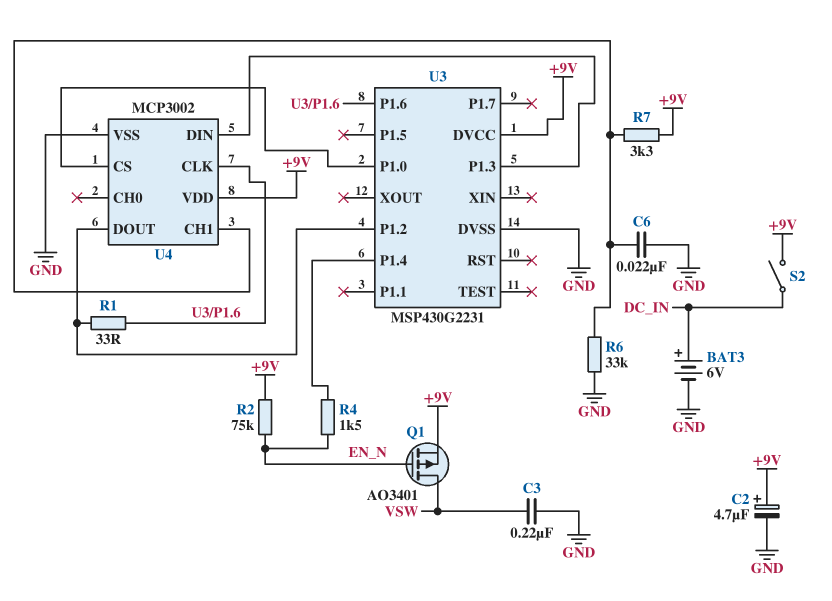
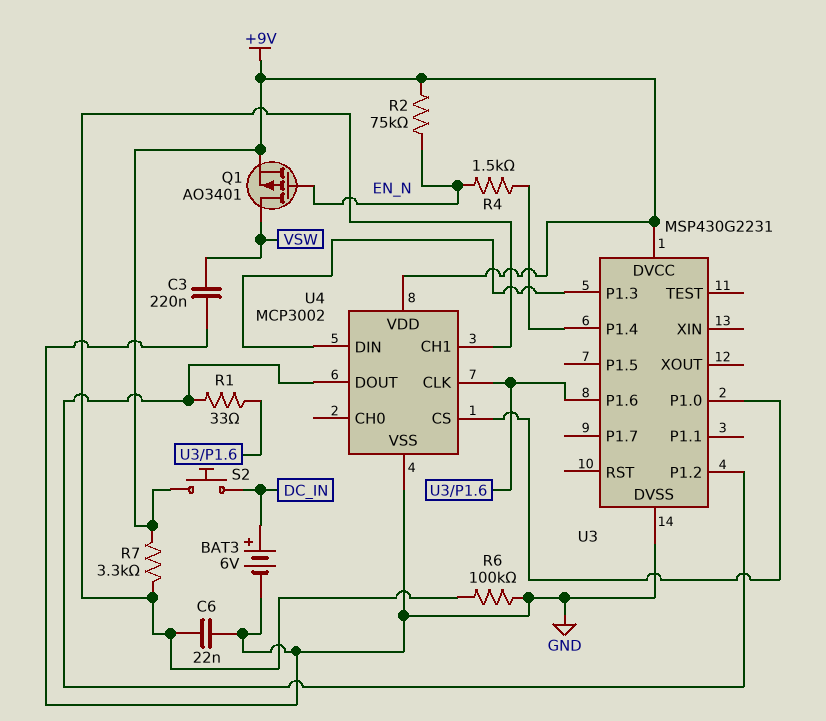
C2: 4.7uF (plus +9V, minus GND) -> none
R6: 33k (GND, U4/CH1) -> 100k (GND, U4/CH1)
S2: switch (+9V, DC_IN) -> button (+9V, DC_IN)

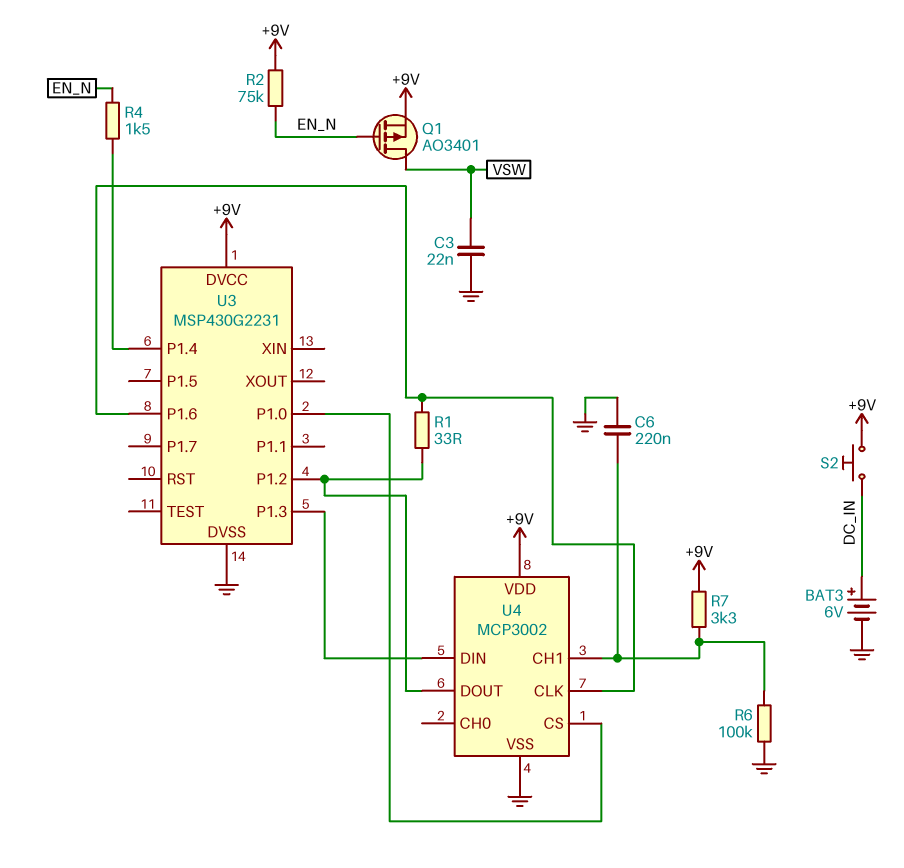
C3: 220nF (GND, VSW) -> 22nF (GND, VSW)
C6: 22nF (GND, U4/CH1) -> 220nF (GND, U4/CH1)

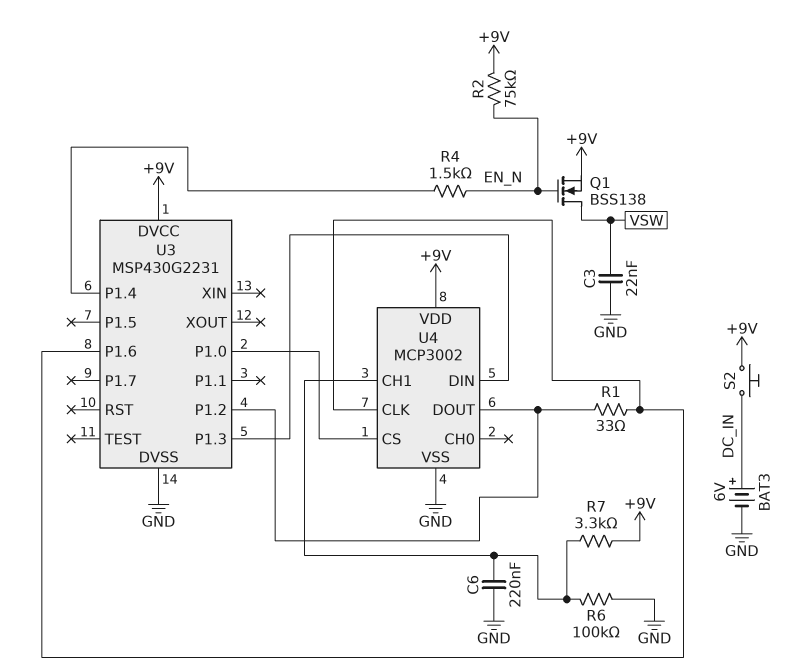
Q1: PMOS AO3401 (G EN_N, D VSW, S +9V) -> NMOS BSS138 (G EN_N, D VSW, S +9V)

